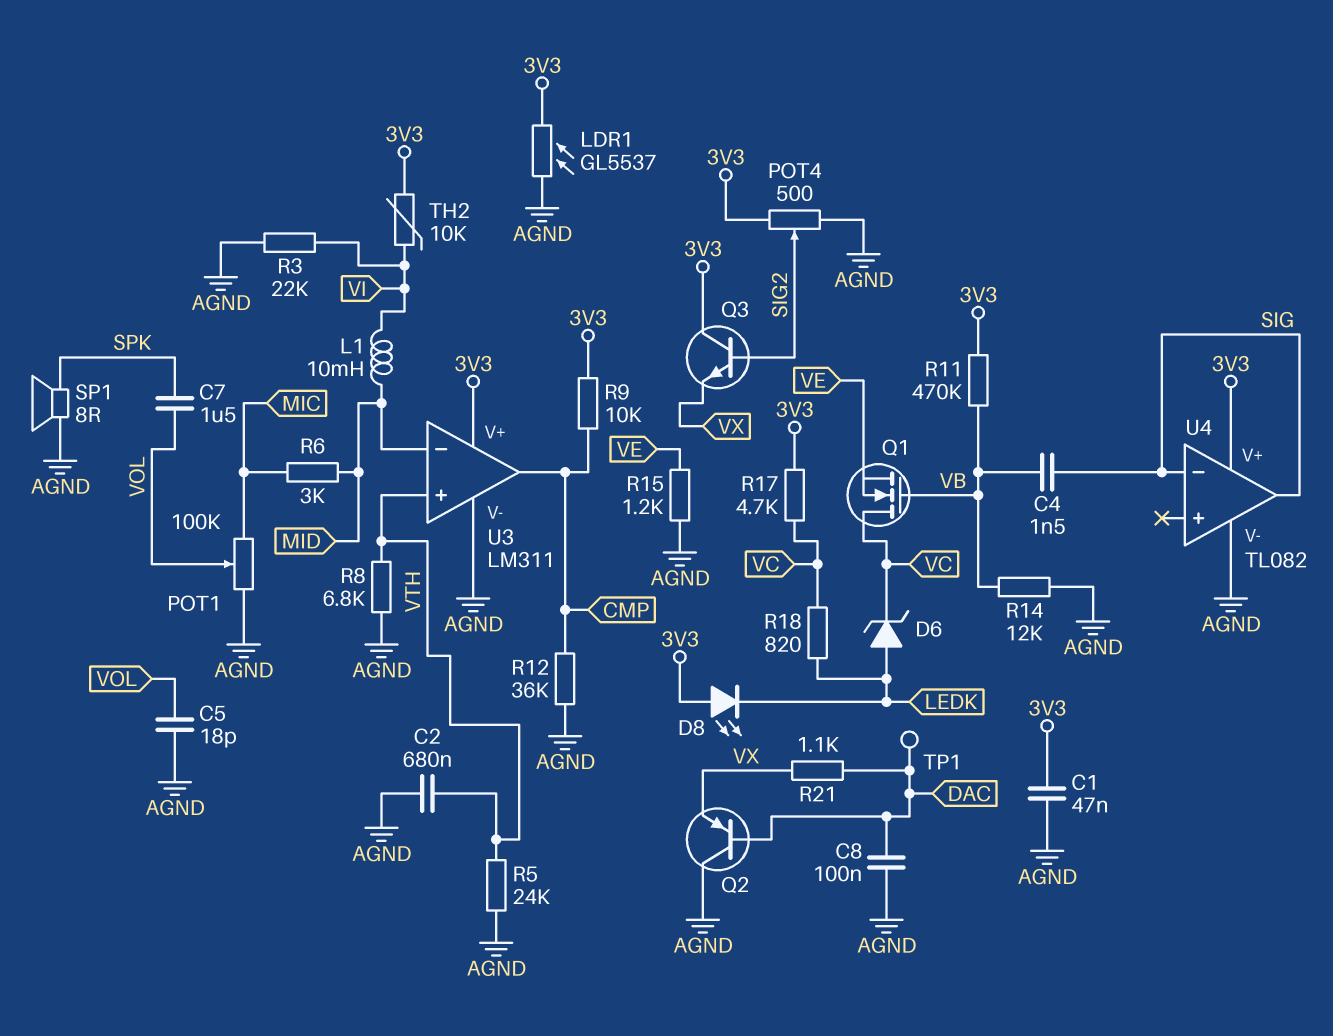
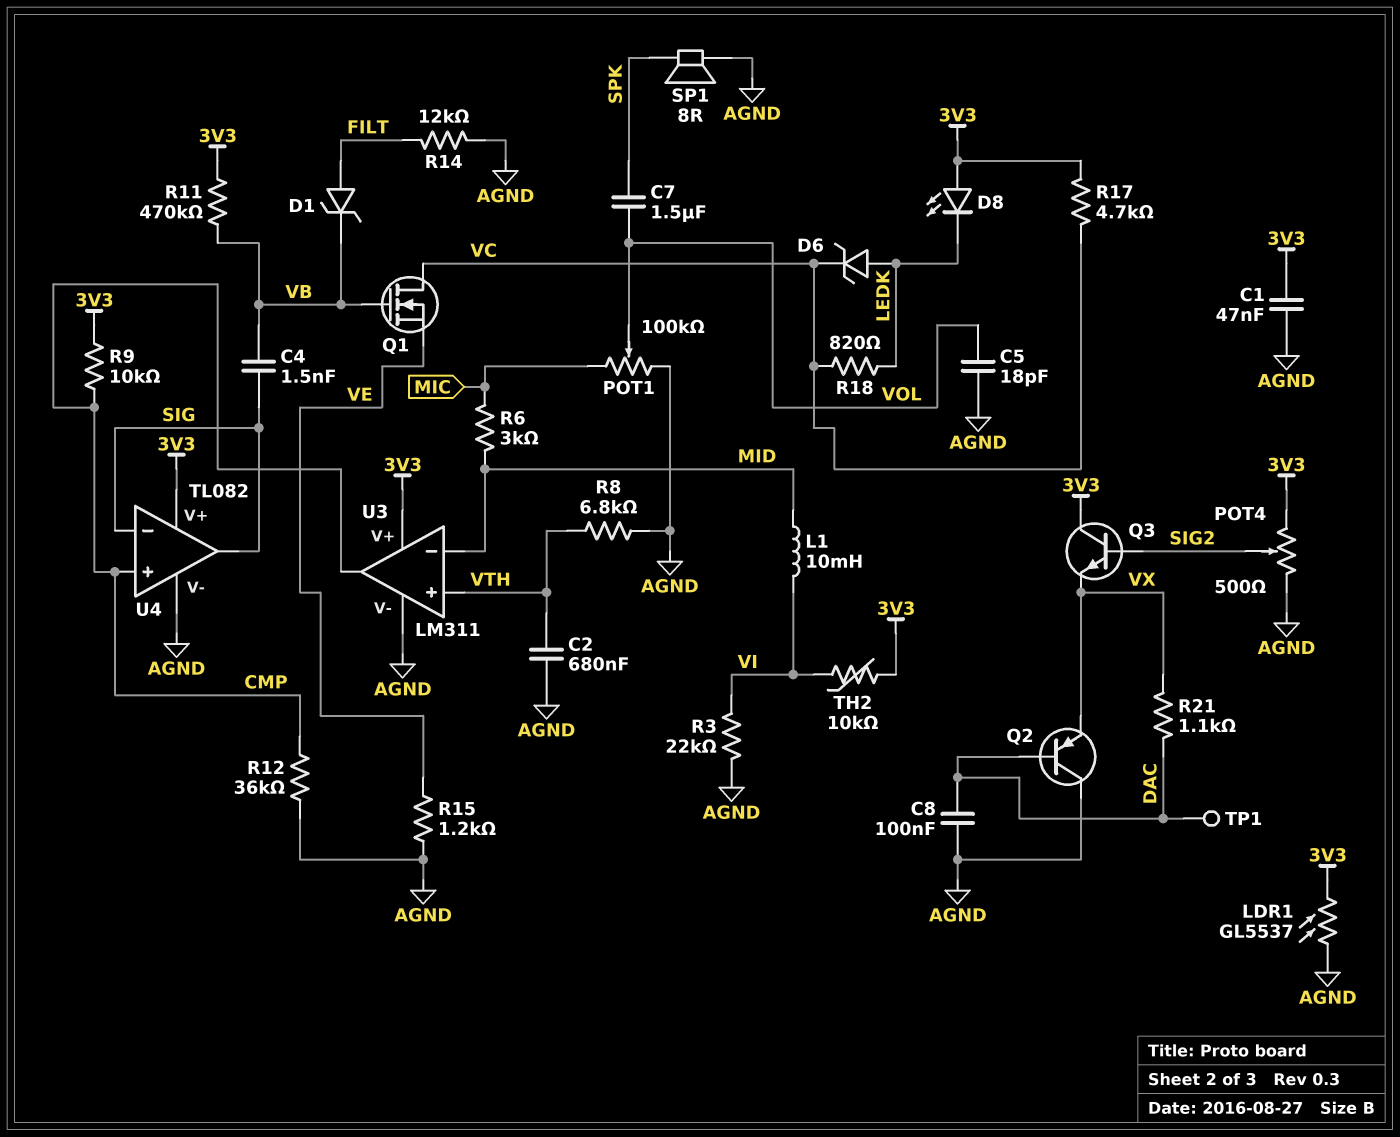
D1: none -> zener (A FILT, K VB)
R5: 24k (AGND, VTH) -> none
R14: 12k (AGND, VB) -> 12k (AGND, FILT)
U4 pin in+: none -> CMP

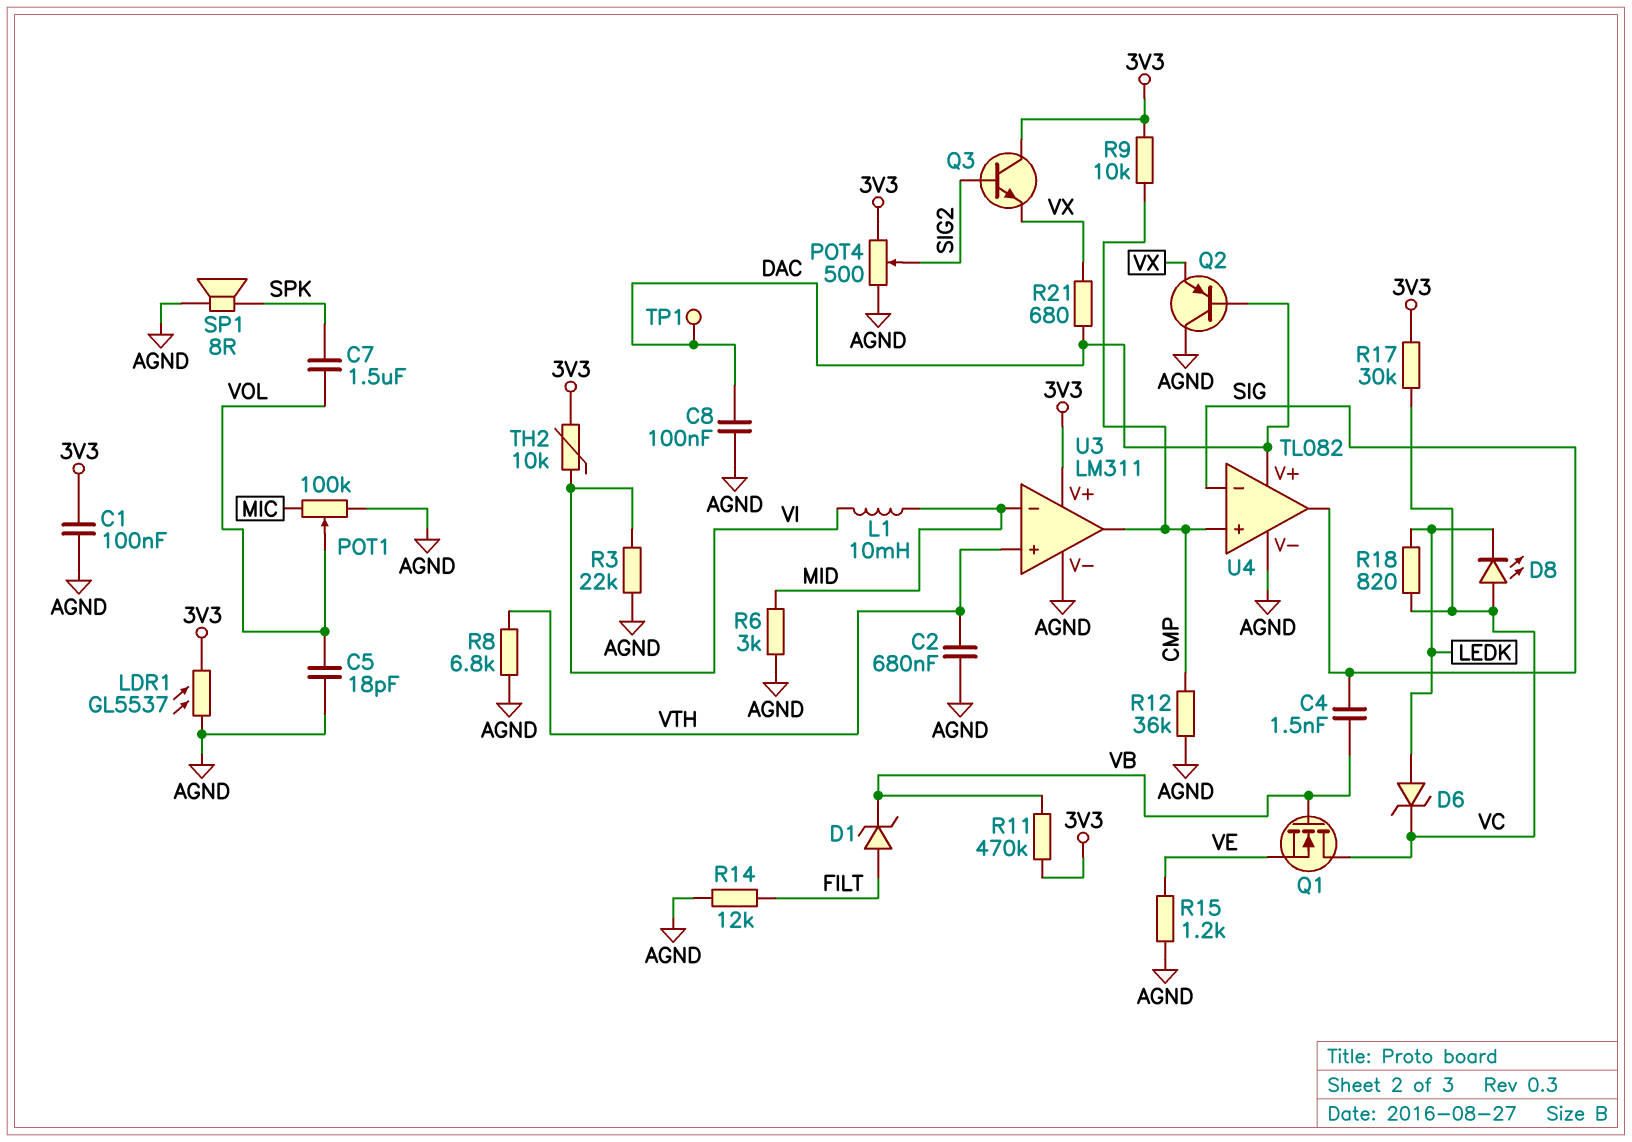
C1: 47nF (3V3, AGND) -> 100nF (3V3, AGND)
D8: LED (A 3V3, K LEDK) -> LED (A VC, K LEDK)
R6: 3k (MIC, MID) -> 3k (AGND, MID)
R17: 4.7k (3V3, VC) -> 30k (3V3, VC)
R21: 1.1k (DAC, VX) -> 680 (DAC, VX)
U4 pin V+: 3V3 -> DAC

